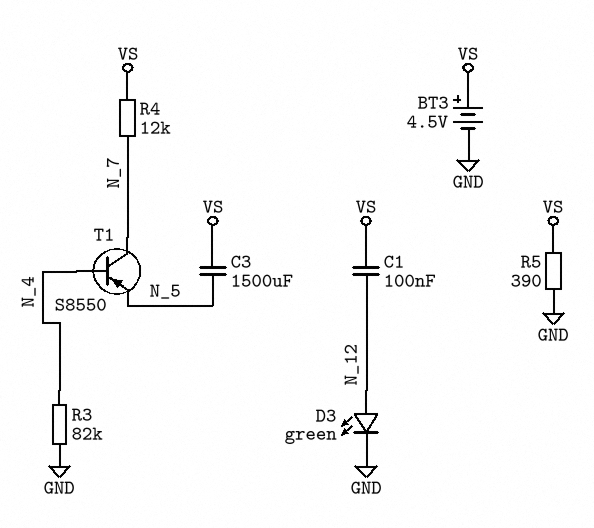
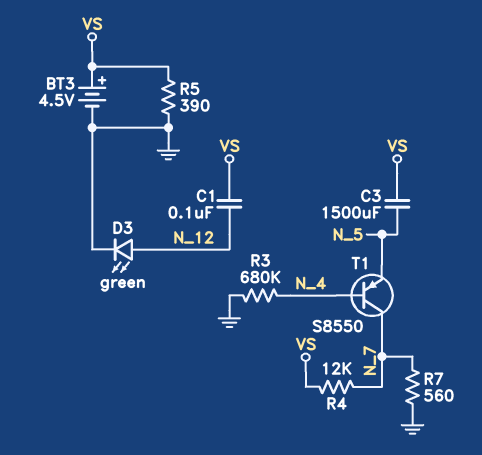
R3: 82k (GND, N_4) -> 680k (GND, N_4)
R7: none -> 560 (GND, N_7)

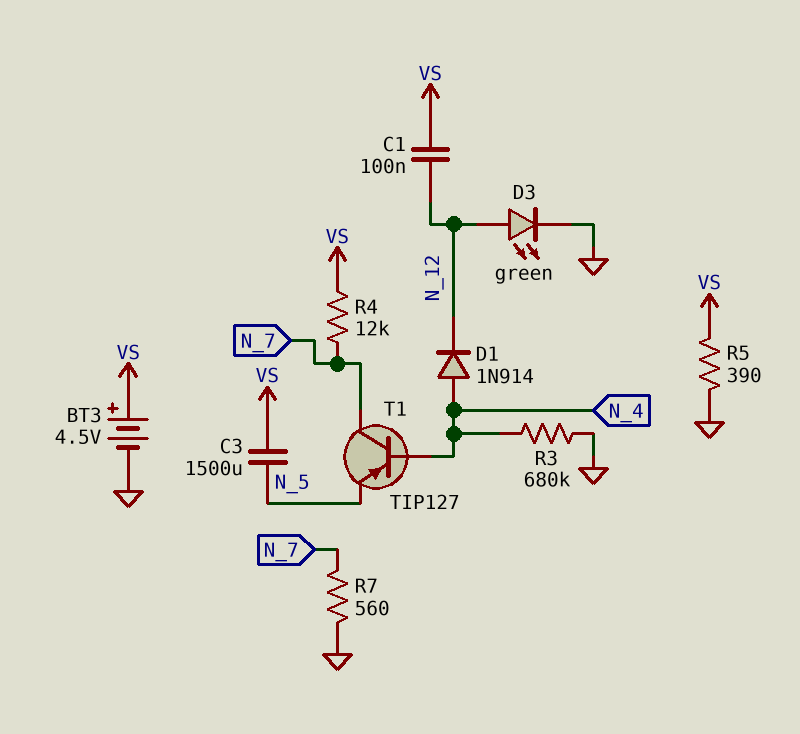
D1: none -> diode 1N914 (A N_4, K N_12)
T1: PNP S8550 (B N_4, C N_7, E N_5) -> PNP TIP127 (B N_4, C N_7, E N_5)

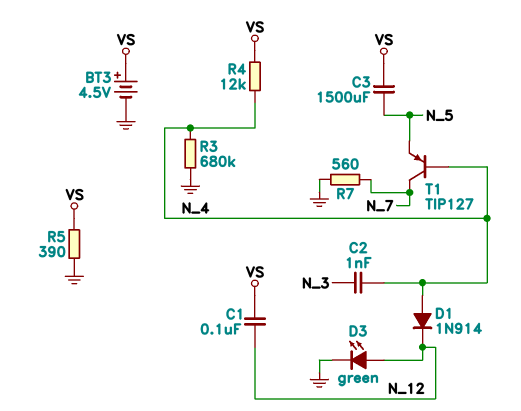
C2: none -> 1nF (N_3, N_4)
R4: 12k (N_7, VS) -> 12k (N_4, VS)

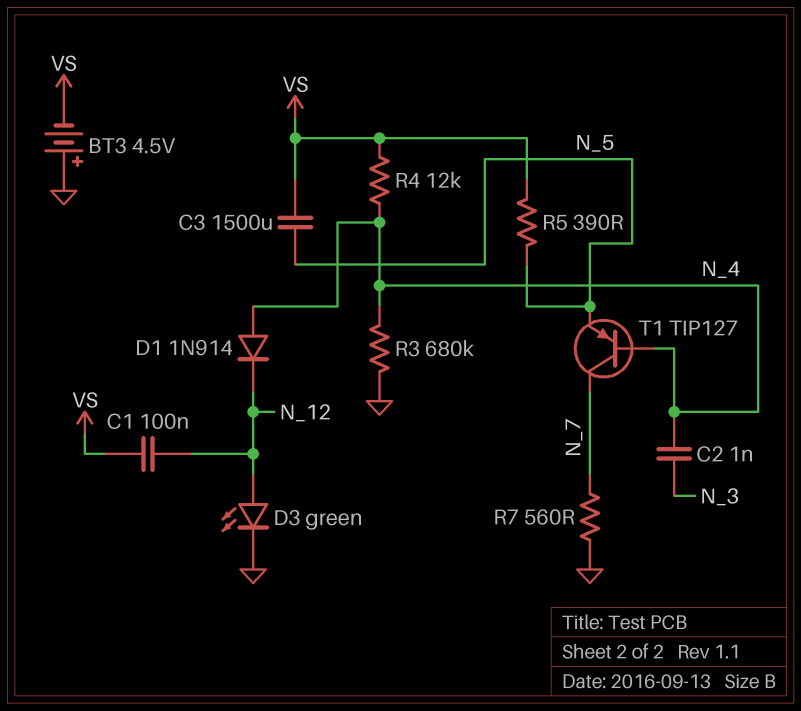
BT3: 4.5V (plus VS, minus GND) -> 4.5V (plus GND, minus VS)
R5: 390 (GND, VS) -> 390 (N_5, VS)

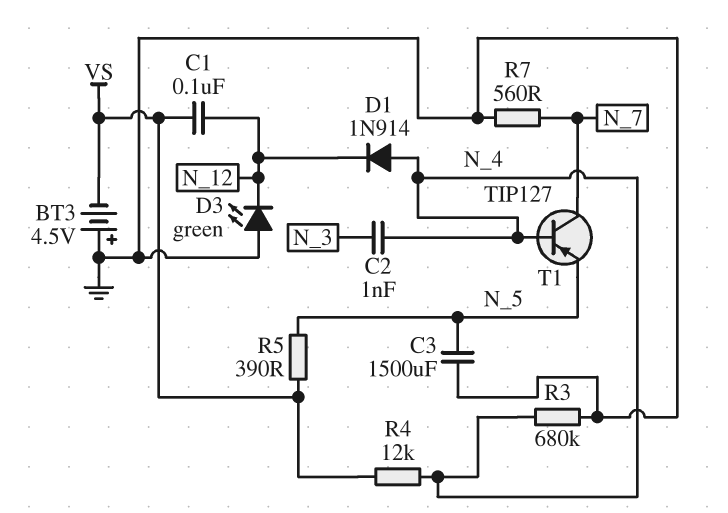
C3: 1500uF (N_5, VS) -> 1500uF (GND, N_5)
D3: LED green (A N_12, K GND) -> LED green (A GND, K N_12)

